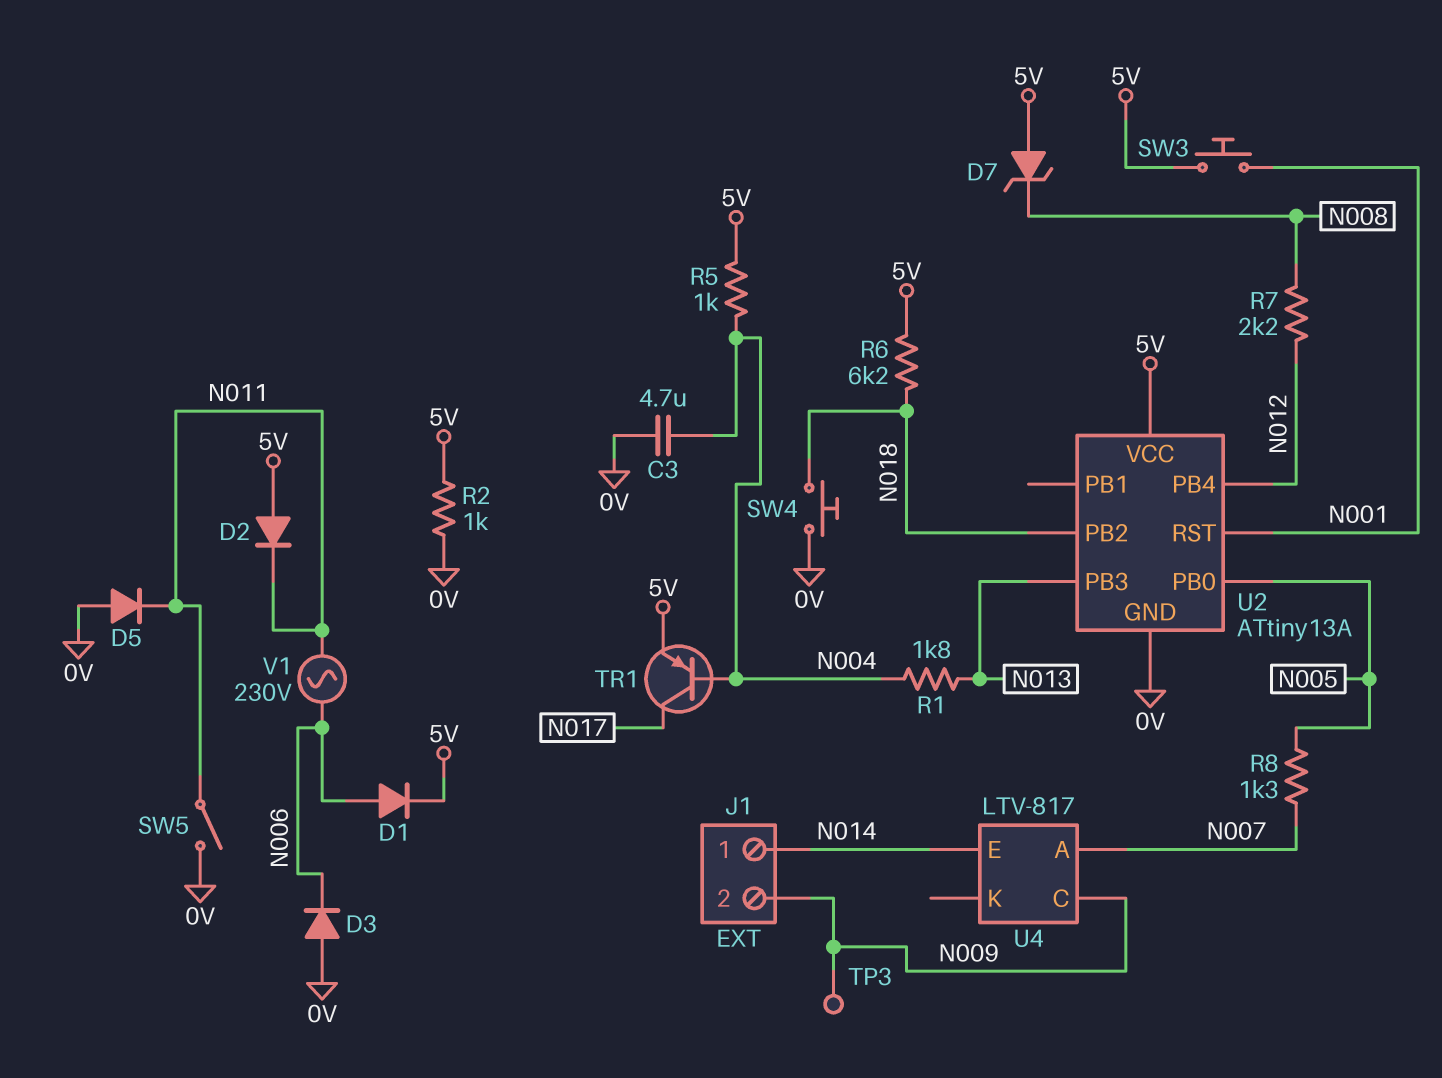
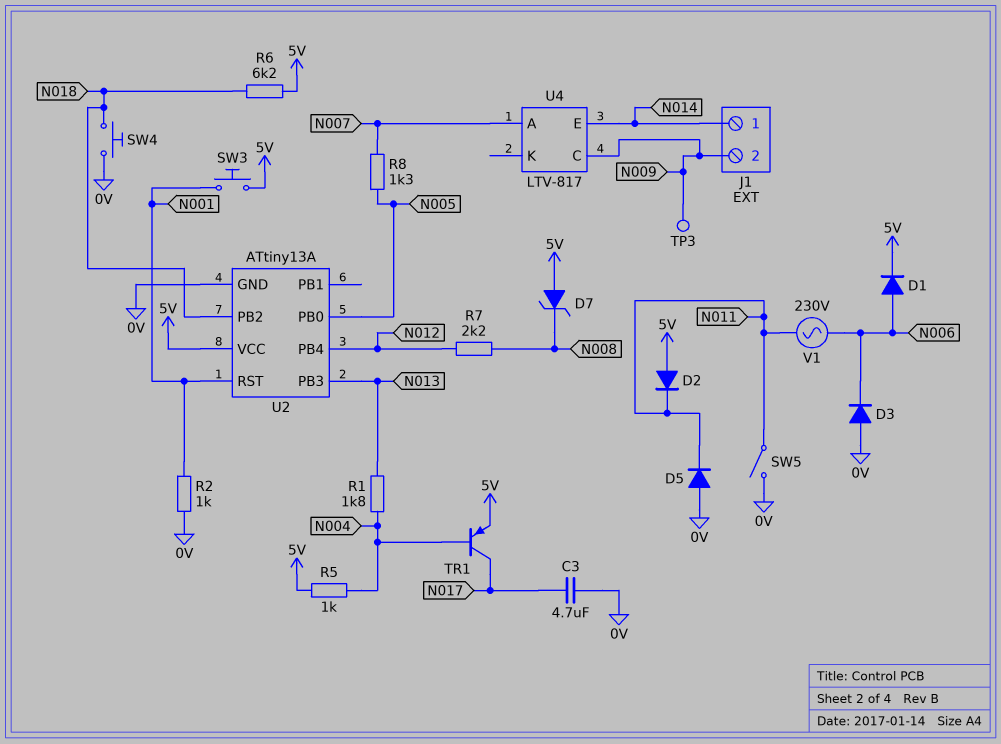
C3: 4.7uF (0V, N004) -> 4.7uF (0V, N017)
R2: 1k (0V, 5V) -> 1k (0V, N001)

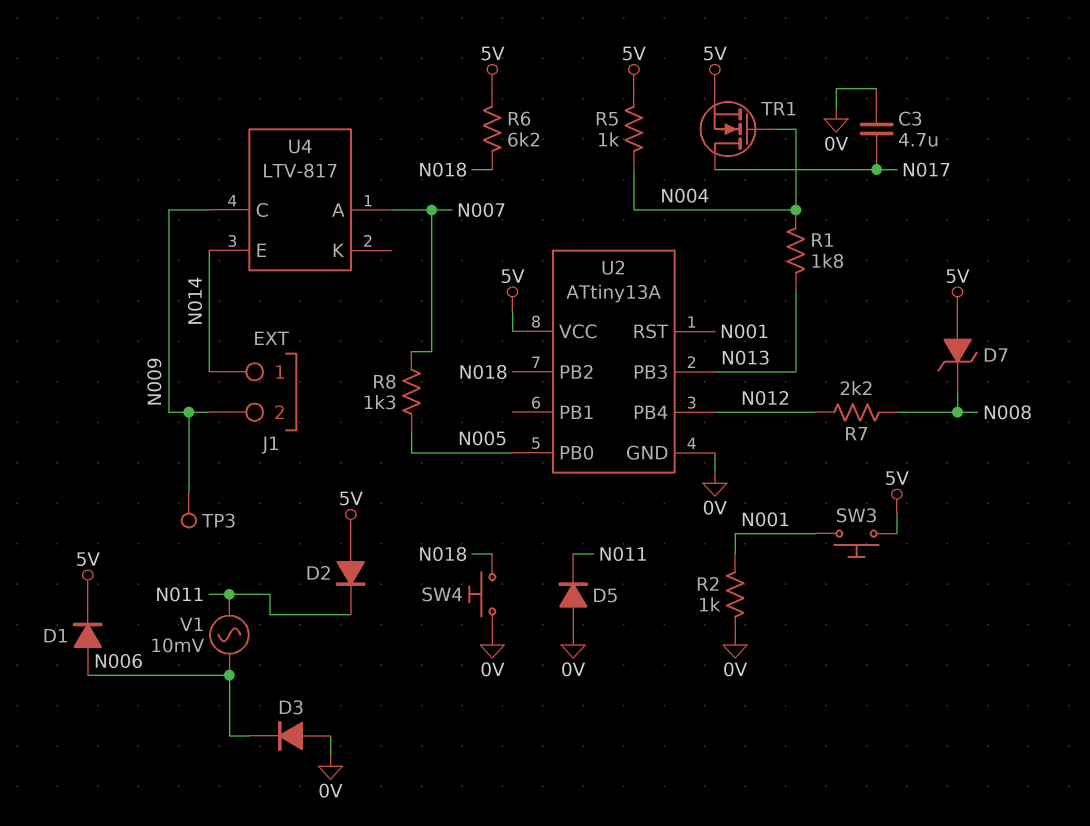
SW5: switch (0V, N011) -> none
TR1: PNP (B N004, C N017, E 5V) -> NMOS (G N004, D N017, S 5V)
V1: AC 230V (N006, N011) -> AC 10mV (N006, N011)

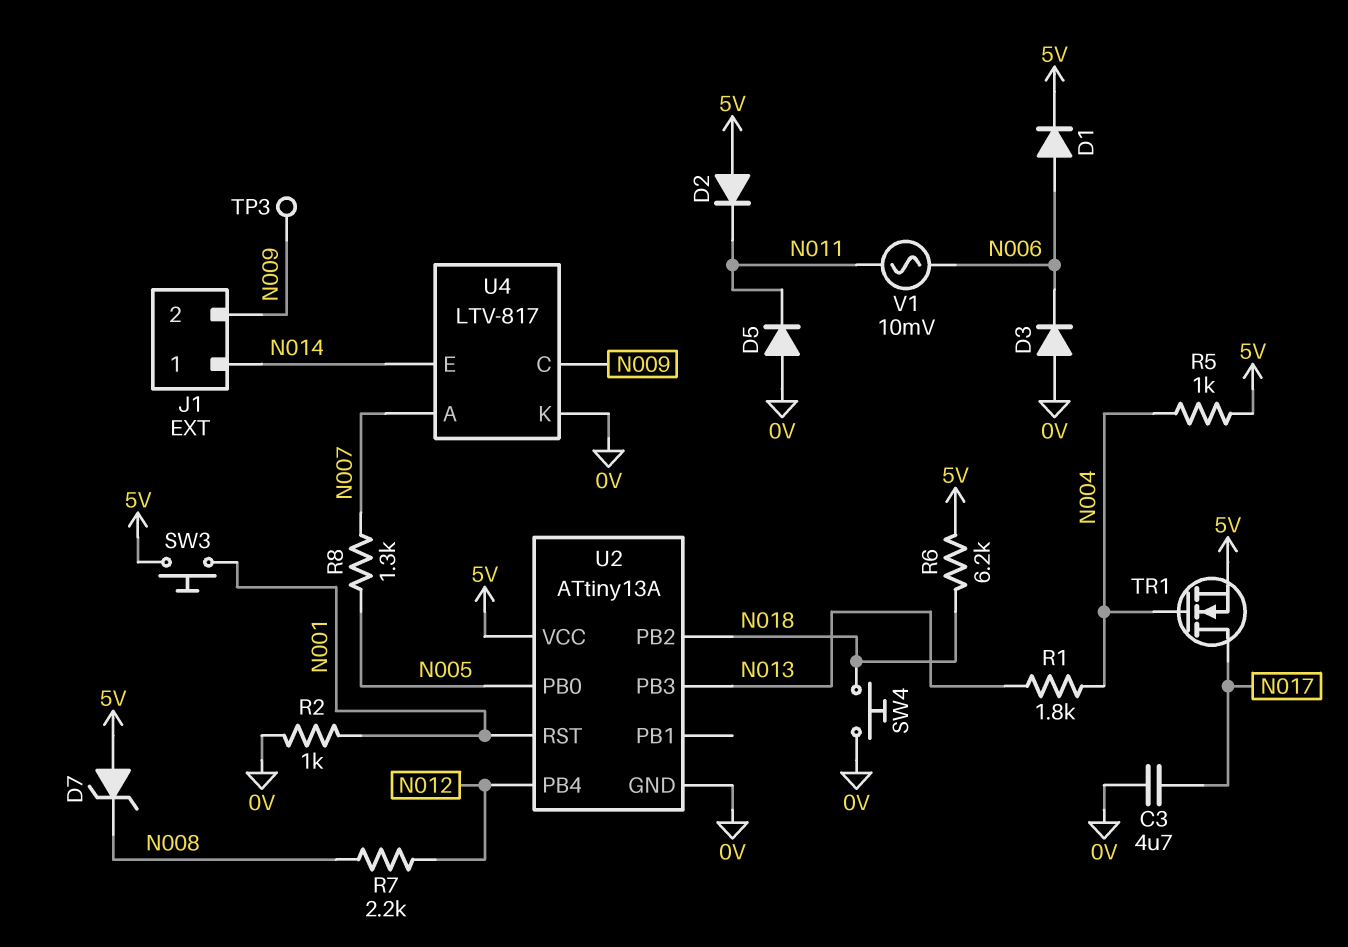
U4 pin K: none -> 0V

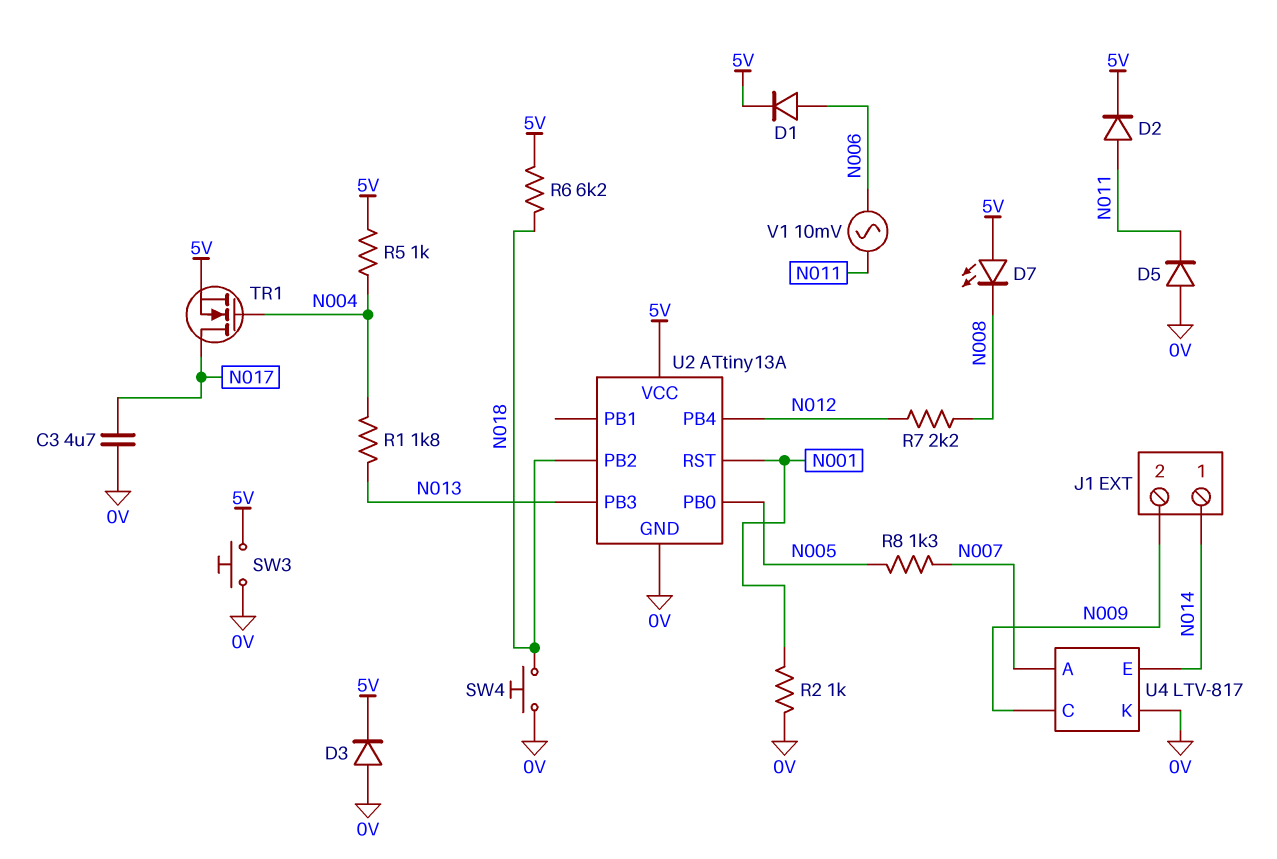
D2: diode (A 5V, K N011) -> diode (A N011, K 5V)
D3: diode (A 0V, K N006) -> diode (A 0V, K 5V)
D7: zener (A 5V, K N008) -> LED (A 5V, K N008)
SW3: button (5V, N001) -> button (0V, 5V)
TP3: test point (N009) -> none

